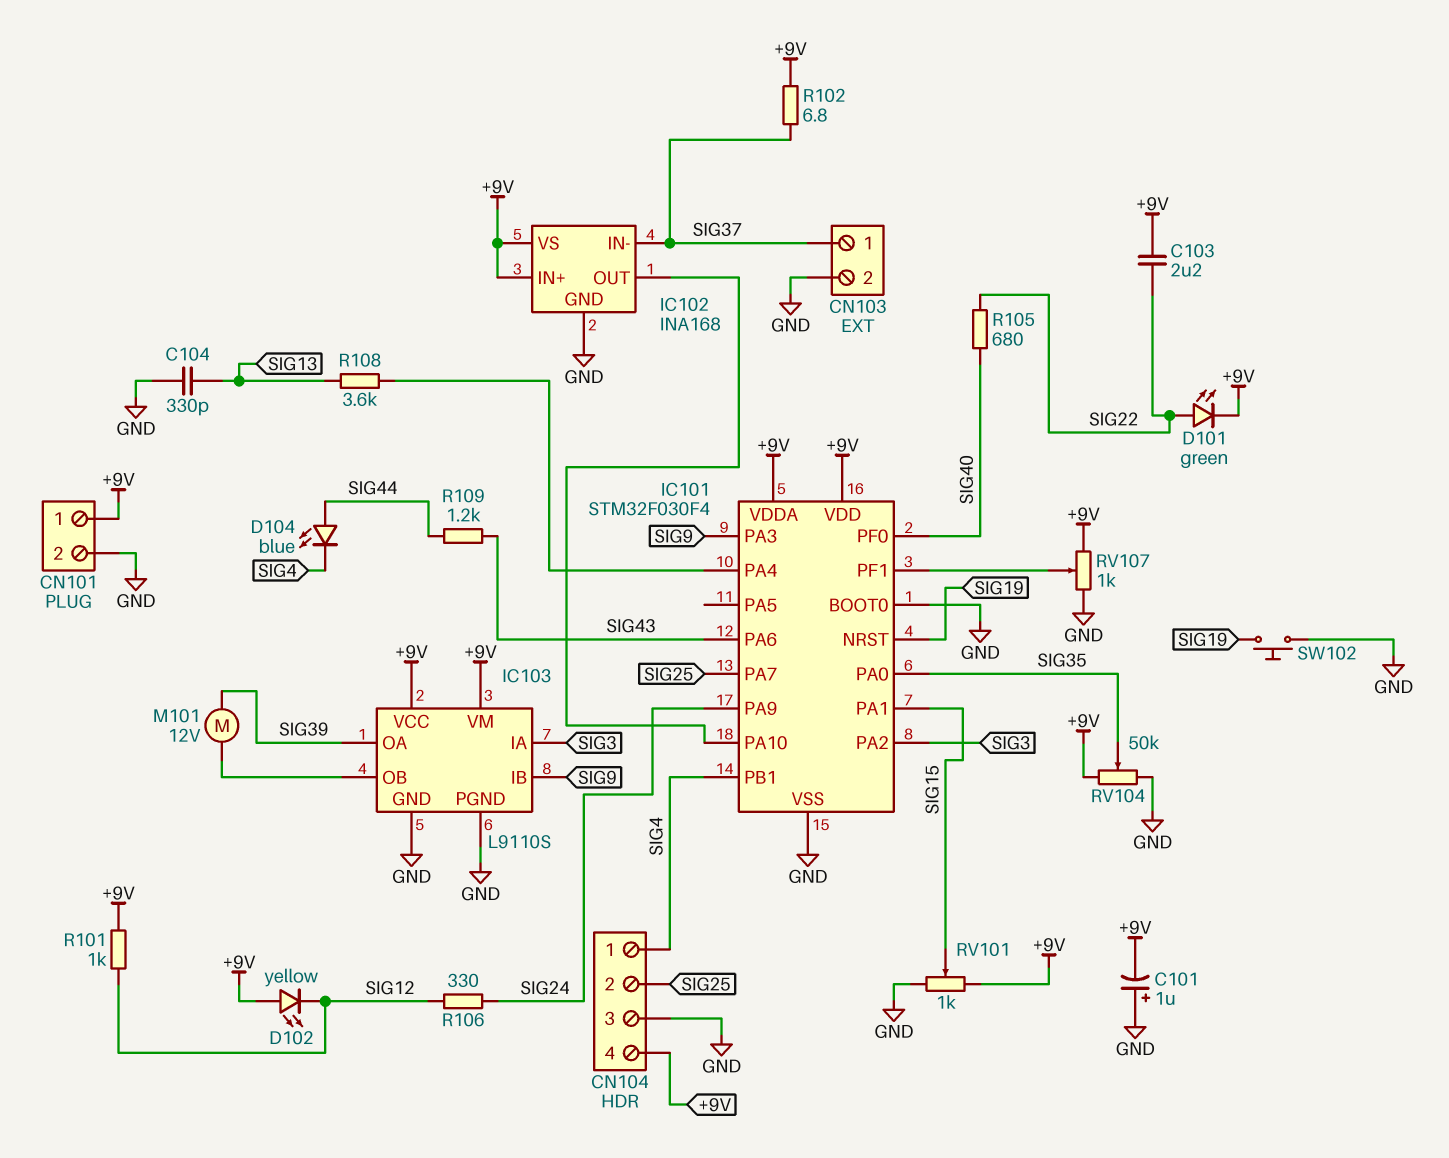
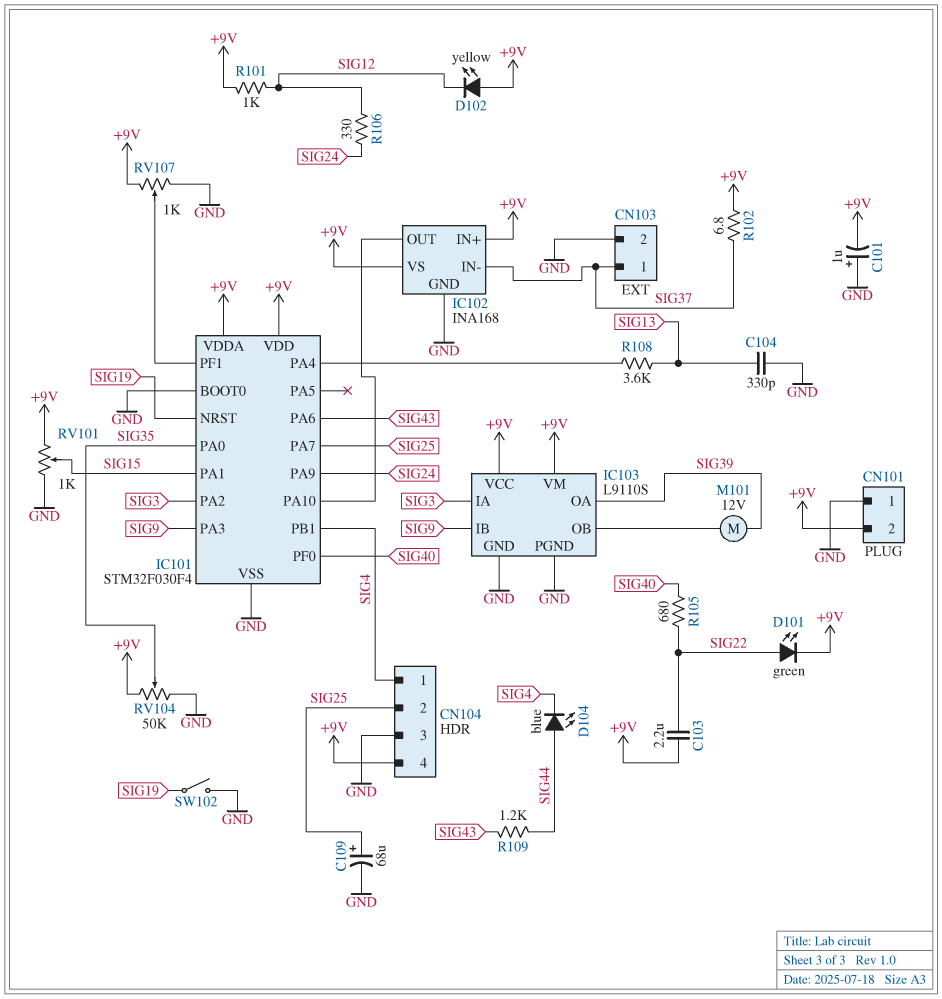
C109: none -> 68uF (plus SIG25, minus GND)
CN101 pin 1: +9V -> GND
CN101 pin 2: GND -> +9V
SW102: button (GND, SIG19) -> switch (GND, SIG19)

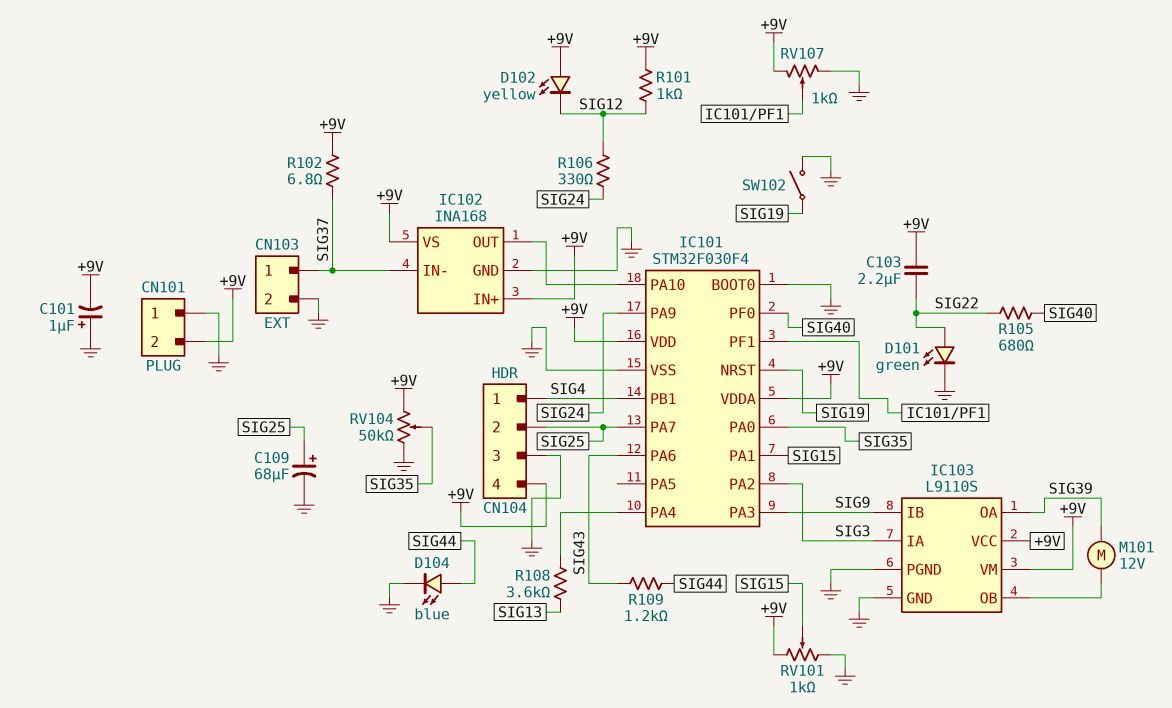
C104: 330pF (GND, SIG13) -> none
D101: LED green (A SIG22, K +9V) -> LED green (A SIG22, K GND)
D104: LED blue (A SIG44, K SIG4) -> LED blue (A SIG44, K GND)

